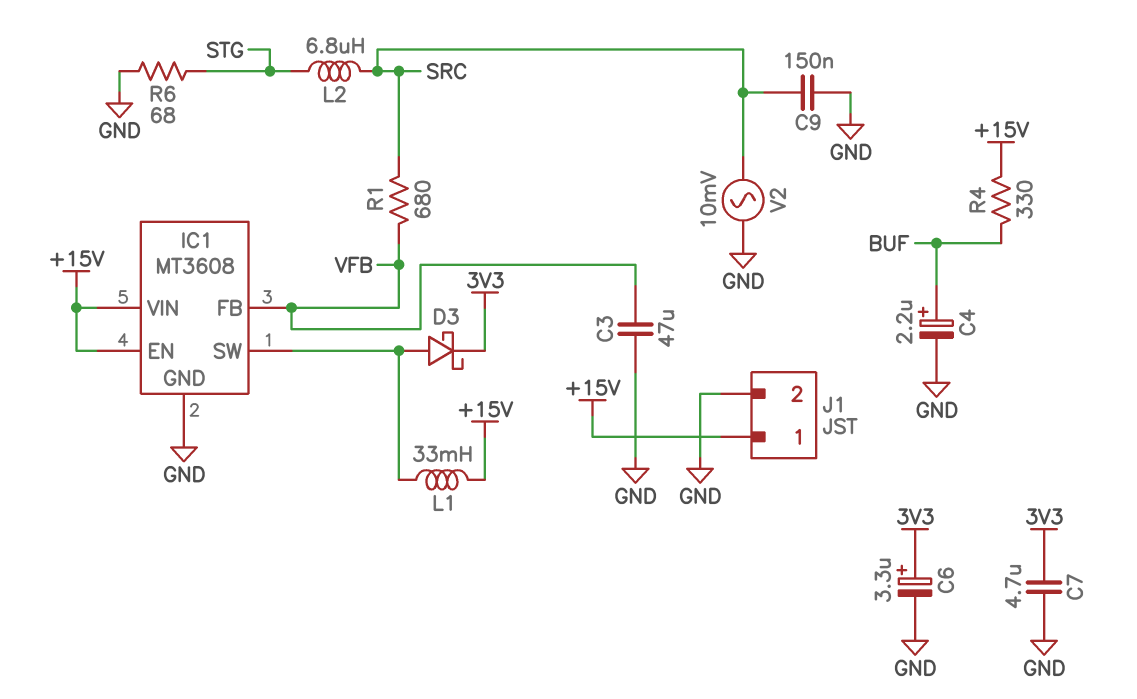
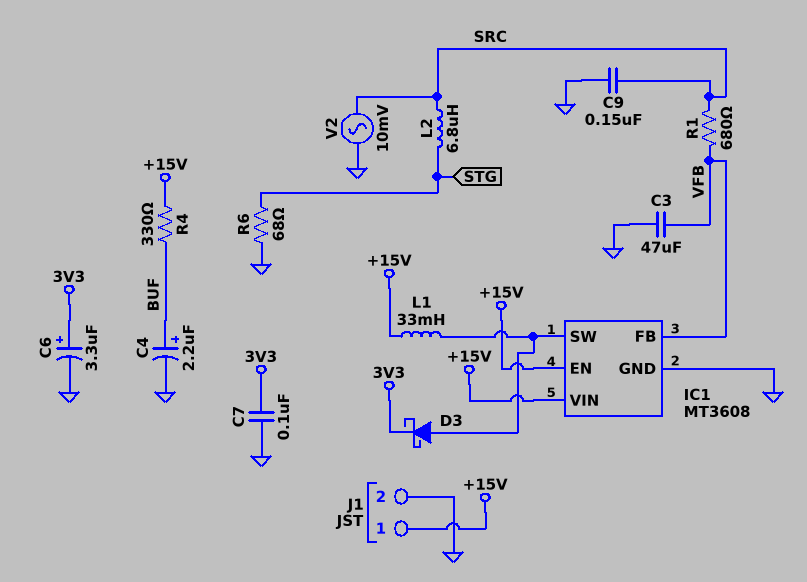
C7: 4.7uF (3V3, GND) -> 100nF (3V3, GND)

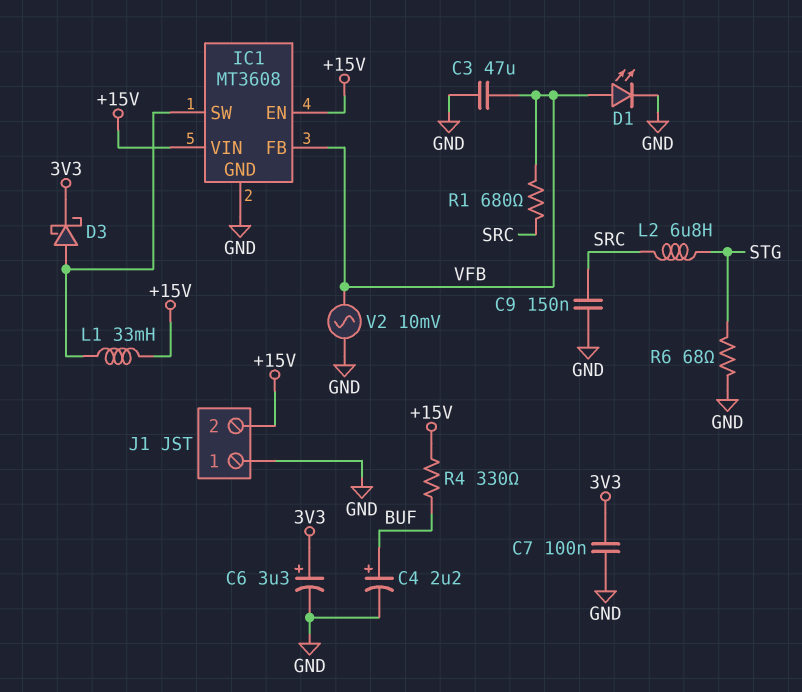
D1: none -> LED (A VFB, K GND)
J1 pin 1: +15V -> GND
J1 pin 2: GND -> +15V
V2: AC 10mV (GND, SRC) -> AC 10mV (GND, VFB)

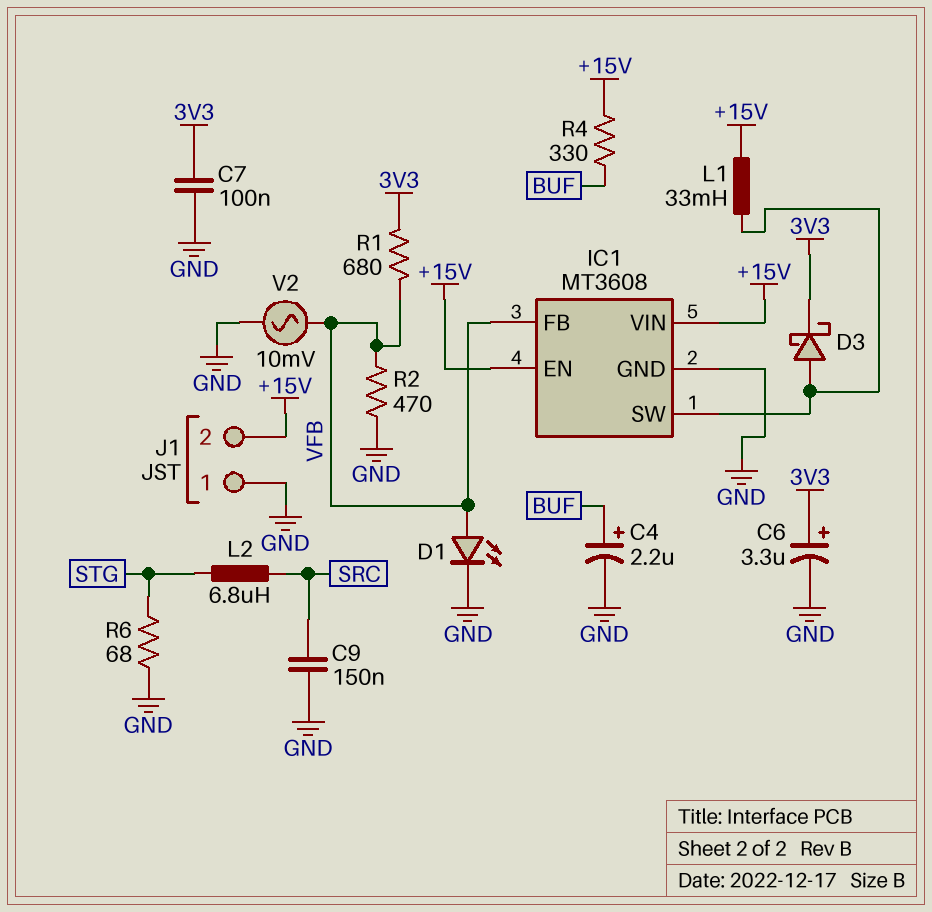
C3: 47uF (GND, VFB) -> none
R1: 680 (SRC, VFB) -> 680 (3V3, VFB)
R2: none -> 470 (GND, VFB)

